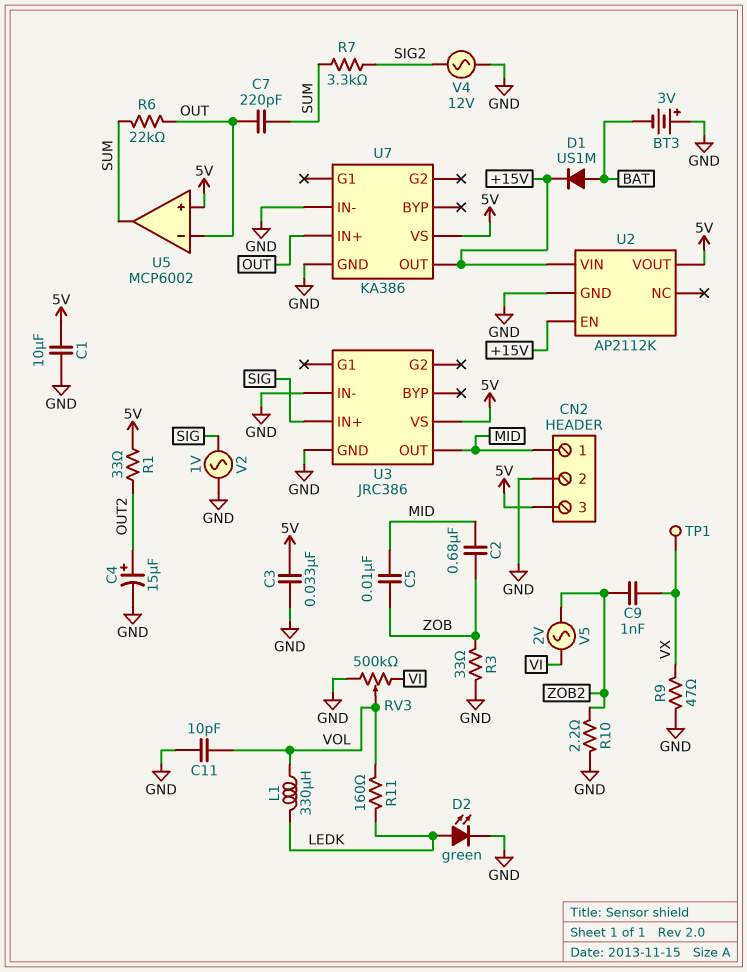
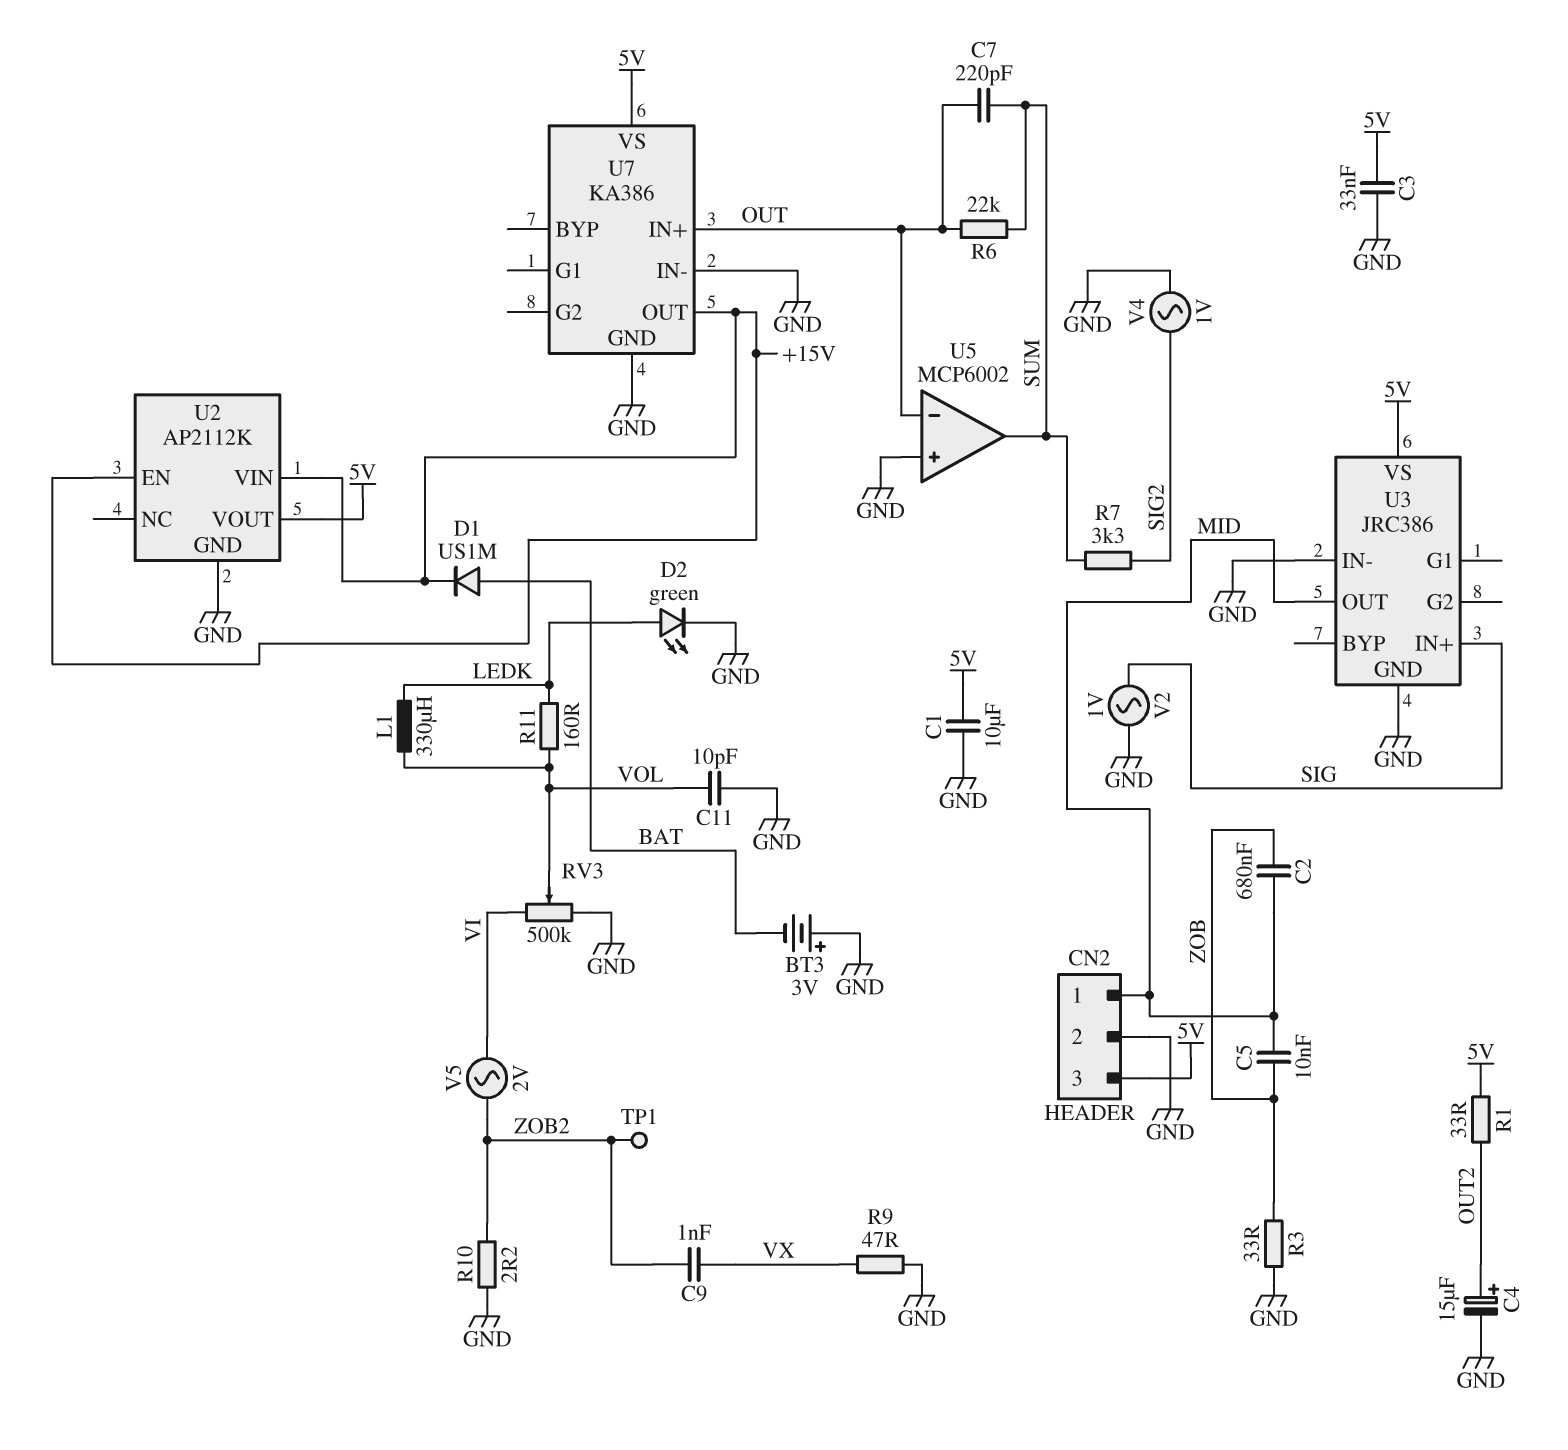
TP1: test point (VX) -> test point (ZOB2)
U5 pin in+: 5V -> GND
V4: AC 12V (GND, SIG2) -> AC 1V (GND, SIG2)

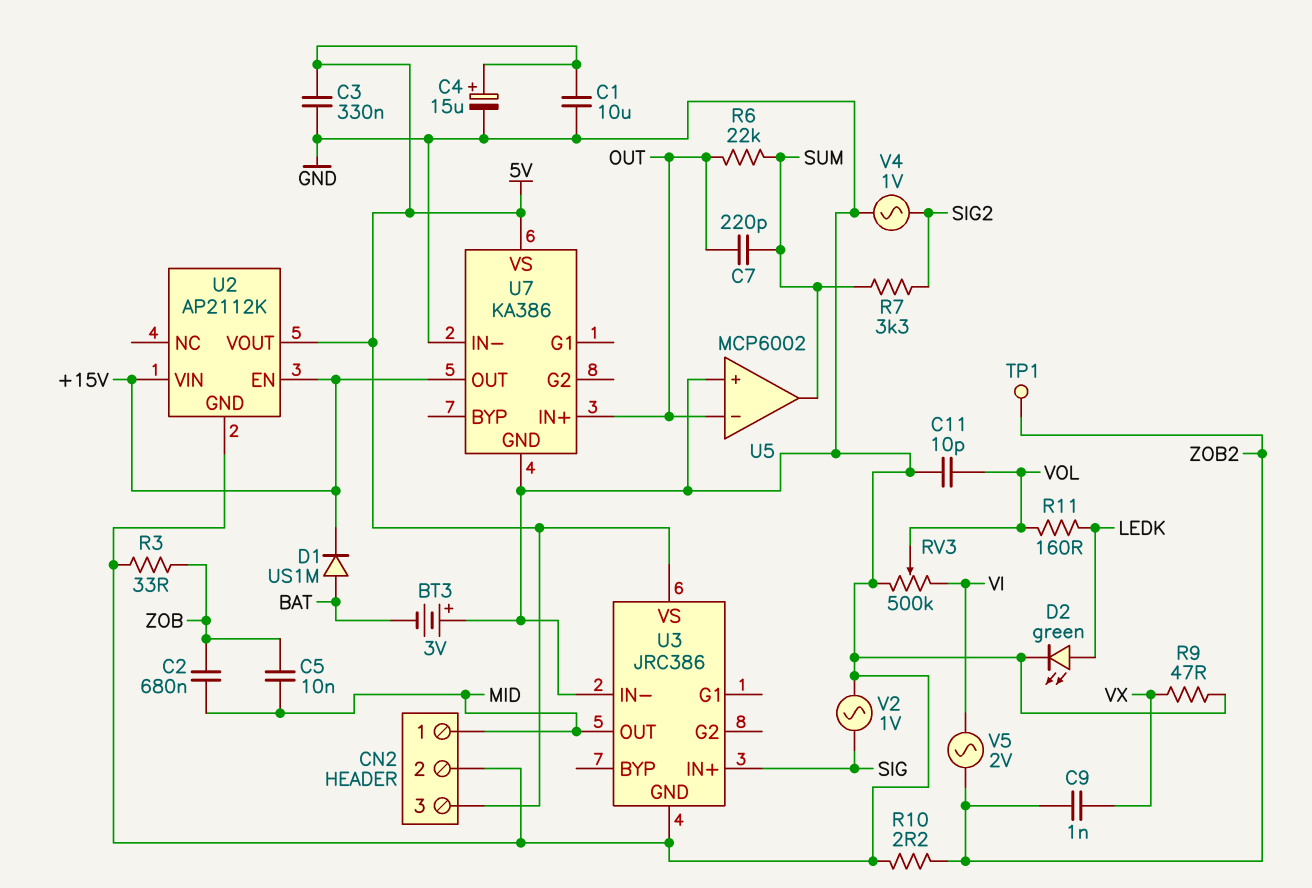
C3: 33nF (5V, GND) -> 330nF (5V, GND)
C4: 15uF (plus OUT2, minus GND) -> 15uF (plus 5V, minus GND)
L1: 330uH (LEDK, VOL) -> none
R1: 33 (5V, OUT2) -> none

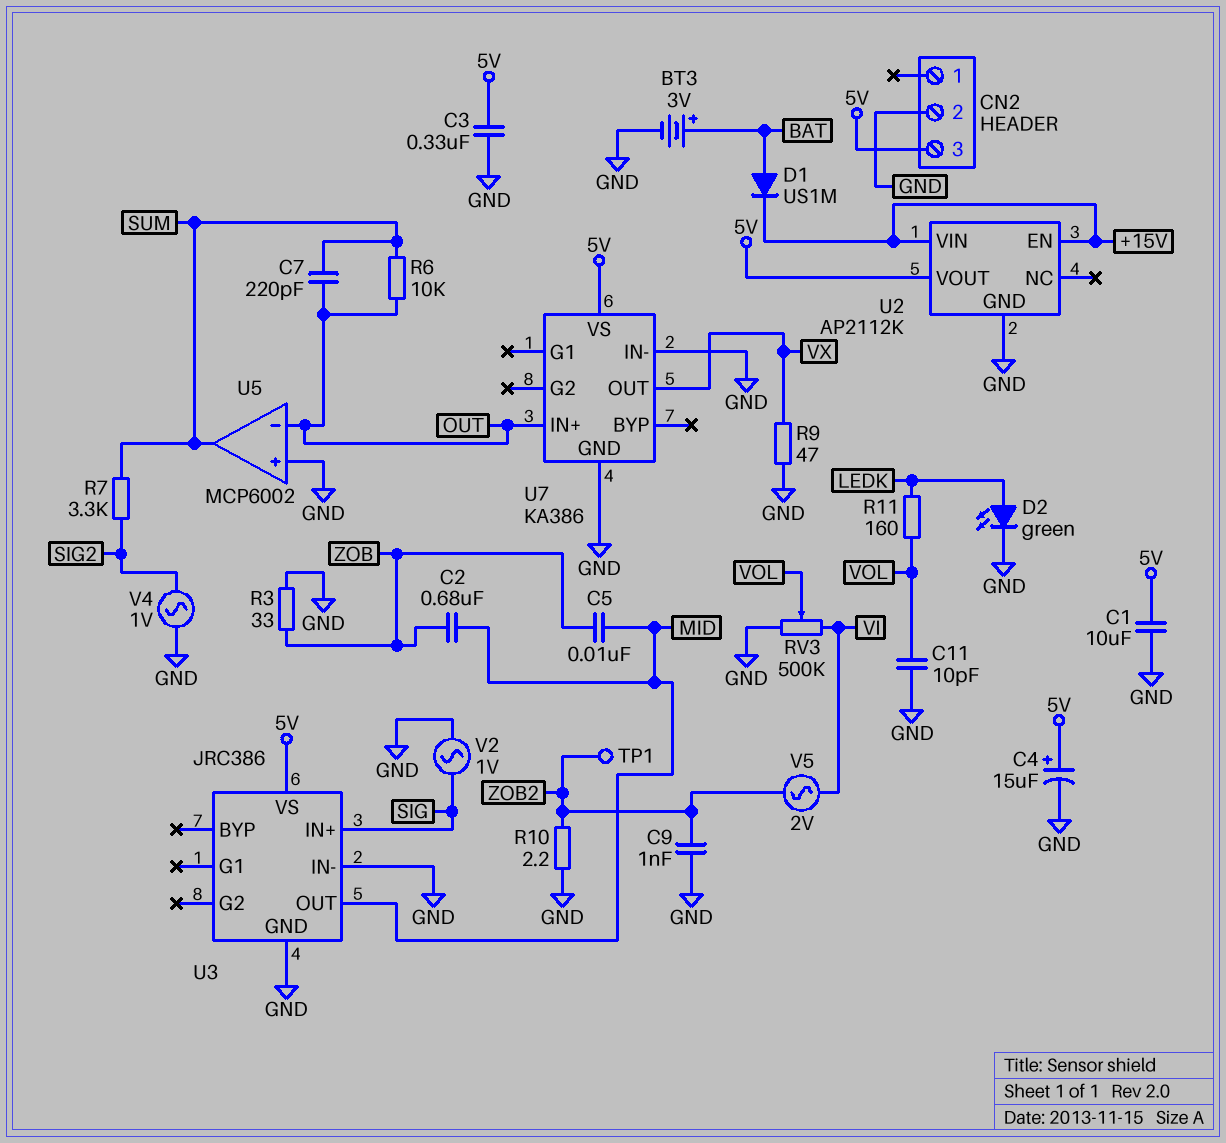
BT3: 3V (plus GND, minus BAT) -> 3V (plus BAT, minus GND)
C9: 1nF (VX, ZOB2) -> 1nF (GND, ZOB2)
CN2 pin 1: MID -> none
R6: 22k (OUT, SUM) -> 10k (OUT, SUM)
U7 pin OUT: +15V -> VX

